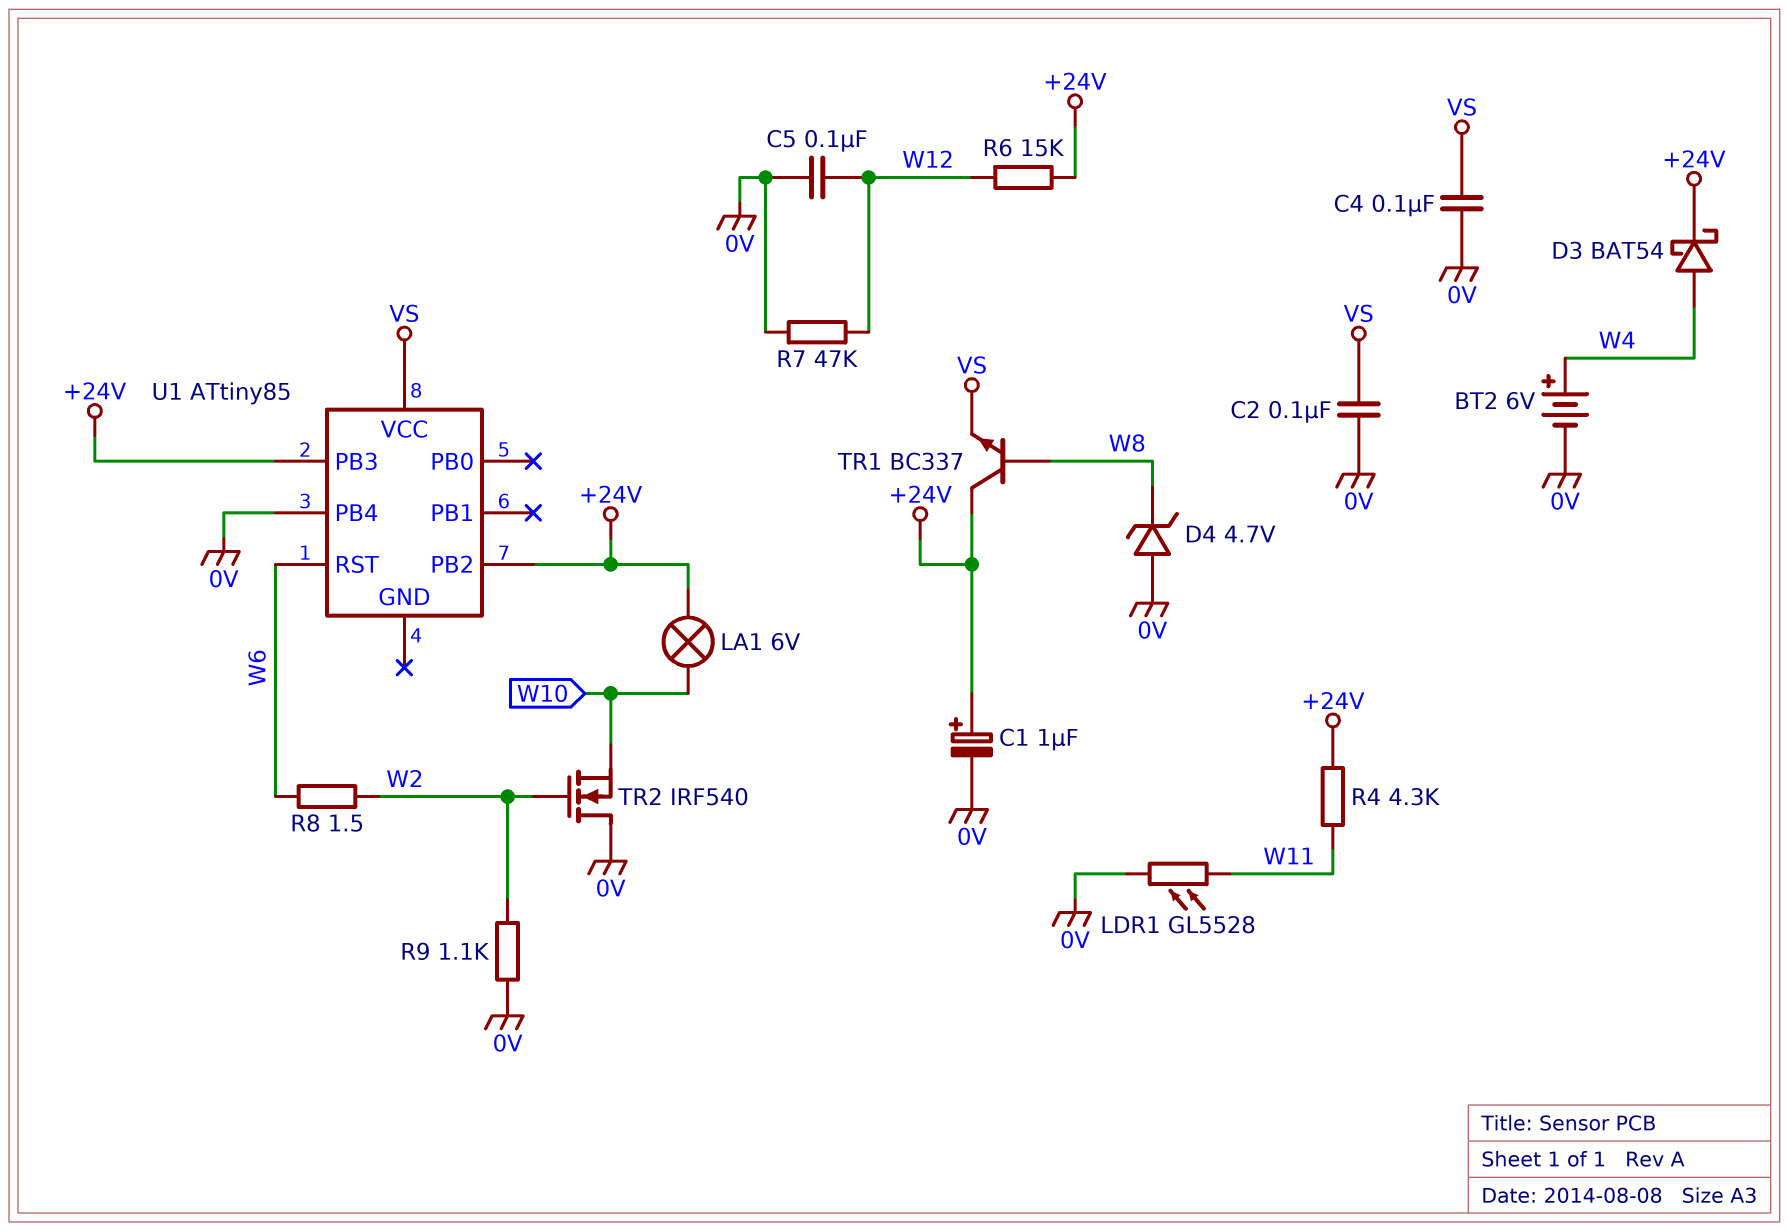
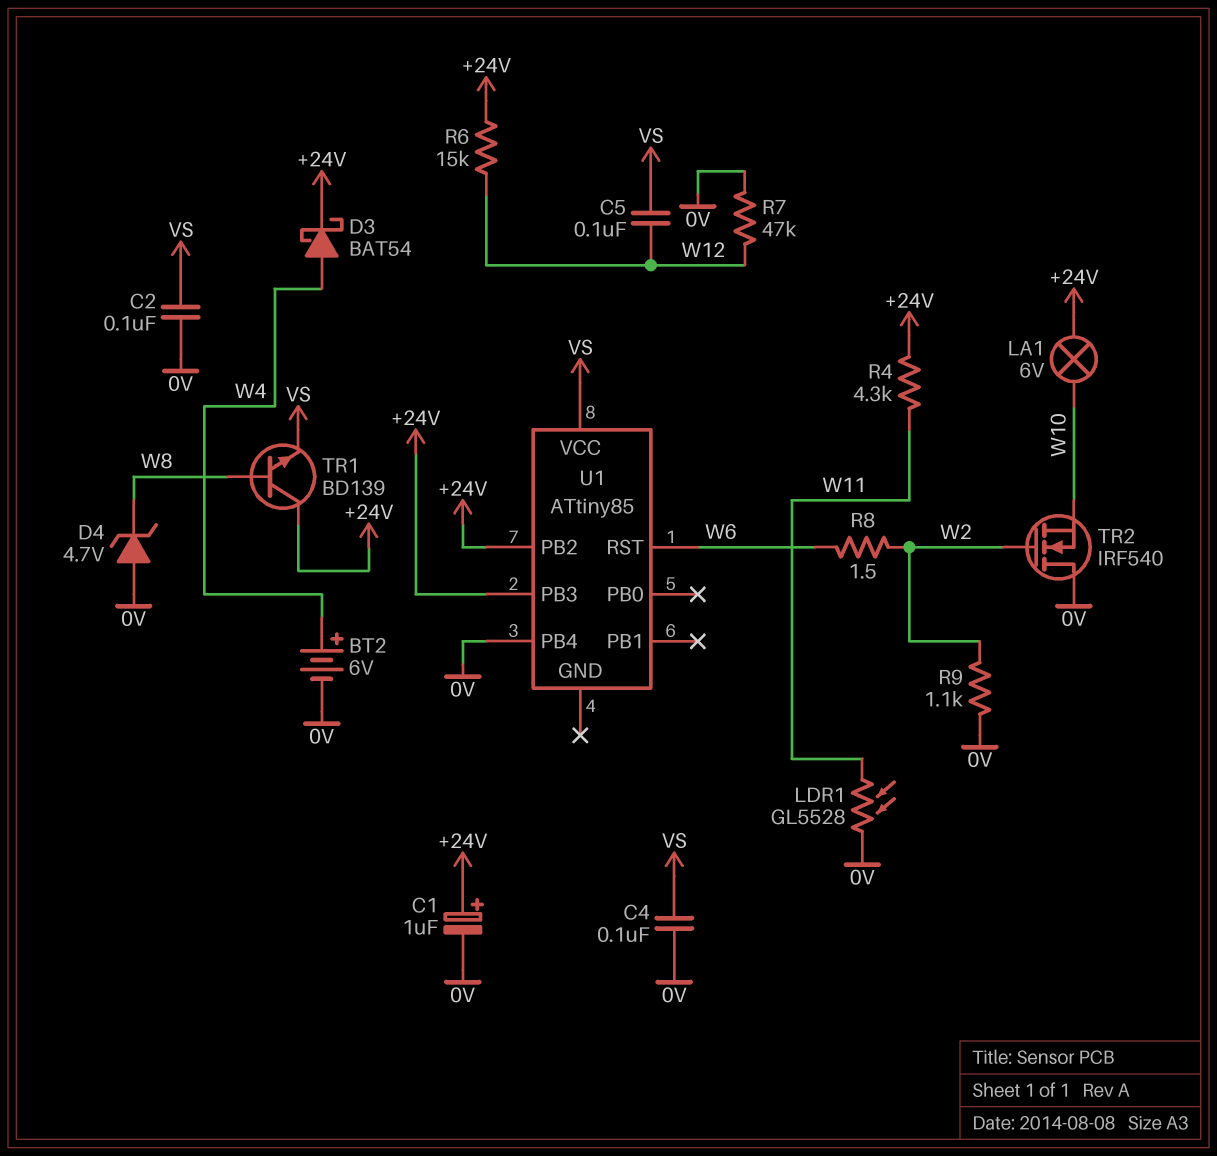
C5: 100nF (0V, W12) -> 100nF (VS, W12)
TR1: NPN BC337 (B W8, C +24V, E VS) -> NPN BD139 (B W8, C +24V, E VS)

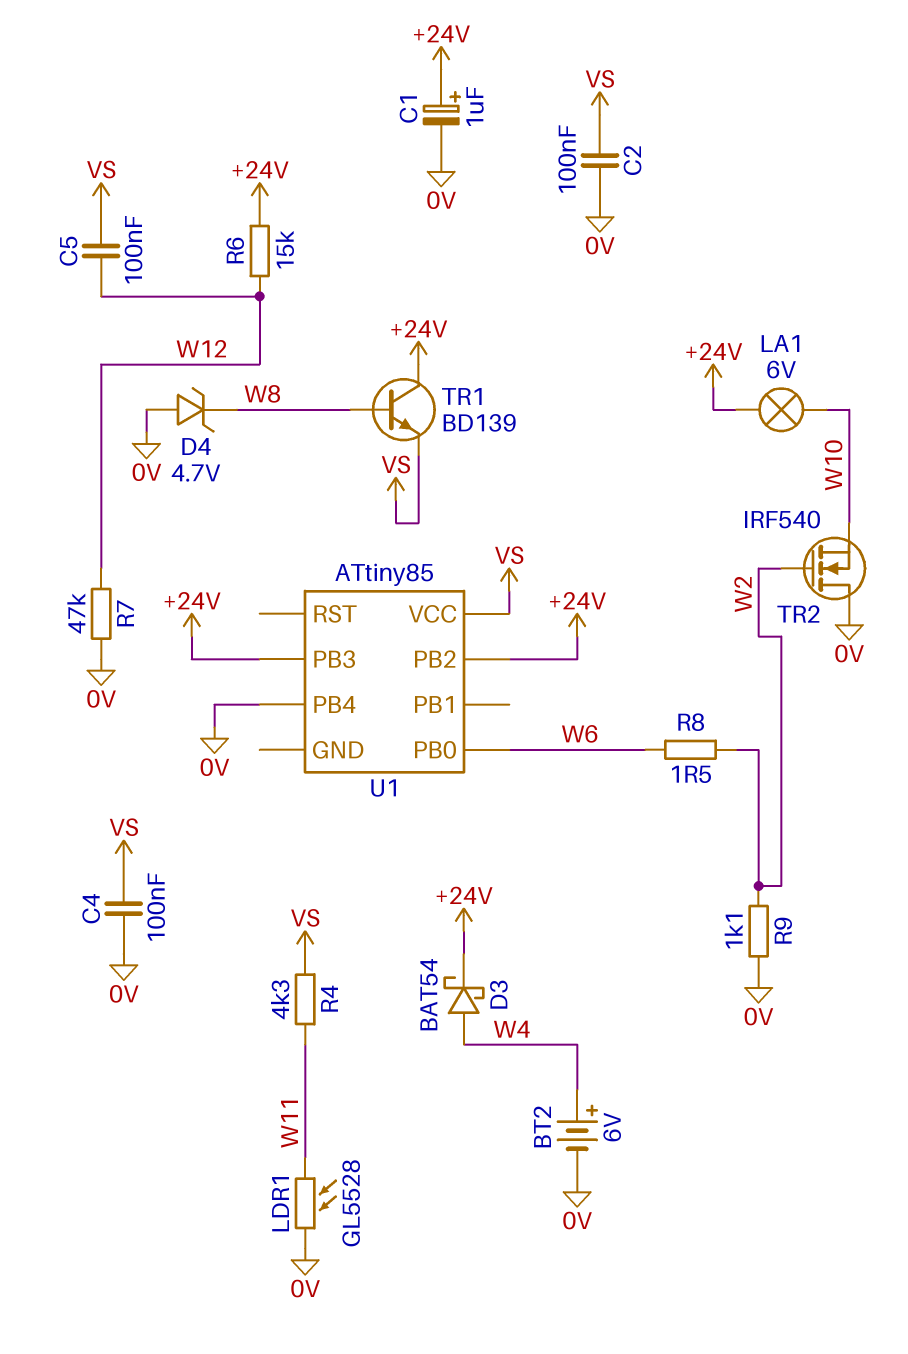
R4: 4.3k (+24V, W11) -> 4.3k (VS, W11)
U1 pin PB0: none -> W6
U1 pin RST: W6 -> none

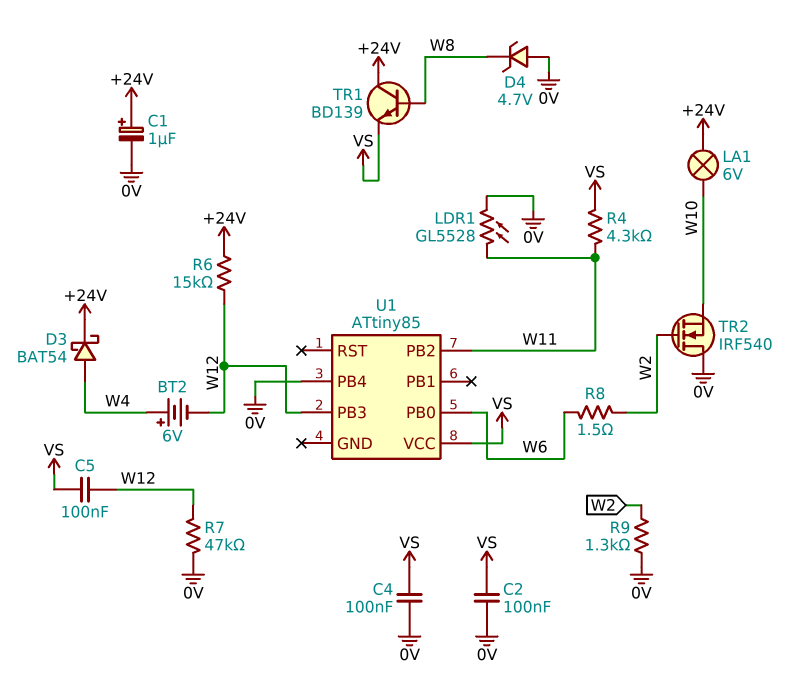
BT2: 6V (plus W4, minus 0V) -> 6V (plus W4, minus W12)
R9: 1.1k (0V, W2) -> 1.3k (0V, W2)
U1 pin PB2: +24V -> W11
U1 pin PB3: +24V -> W12

